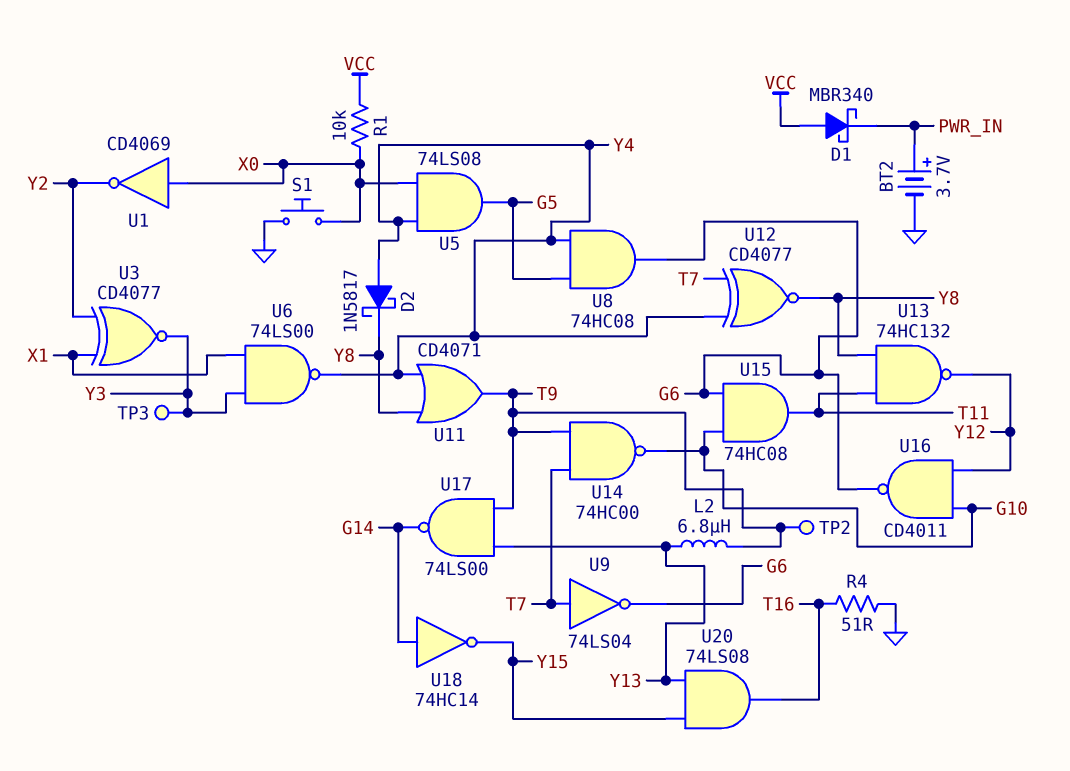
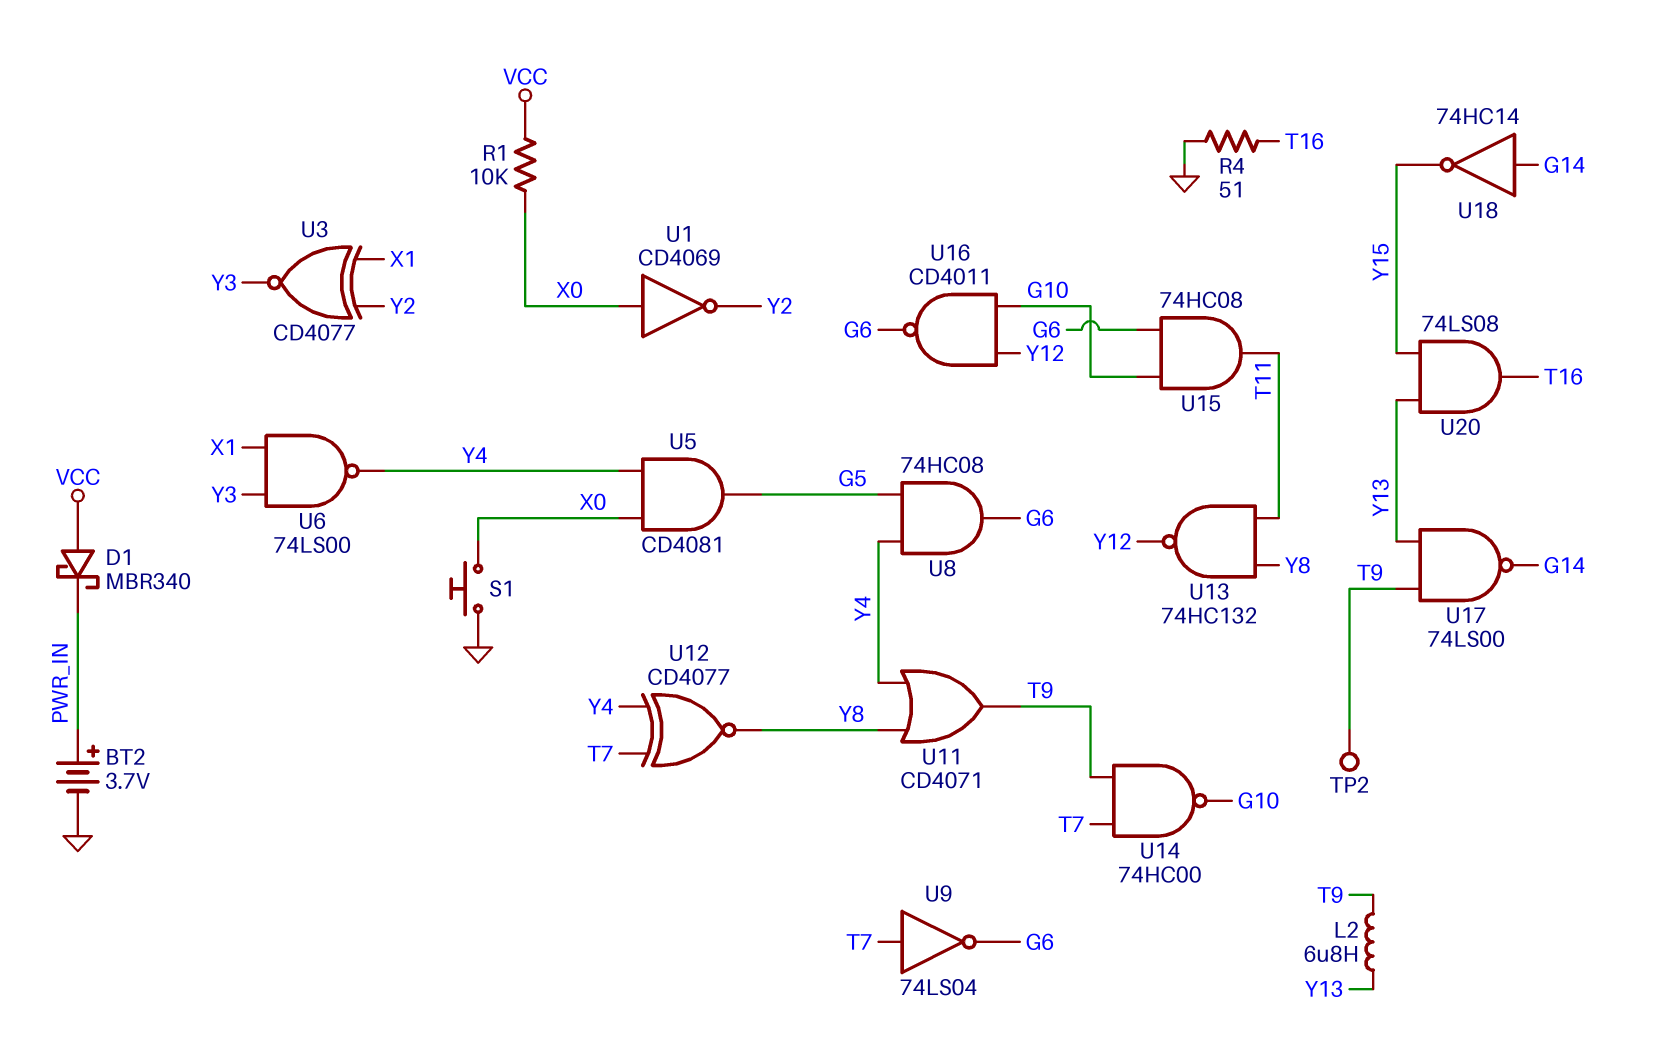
D2: schottky 1N5817 (A Y4, K Y8) -> none
TP3: test point (Y3) -> none
U5: AND 74LS08 (in X0, in Y4, out G5) -> AND CD4081 (in X0, in Y4, out G5)

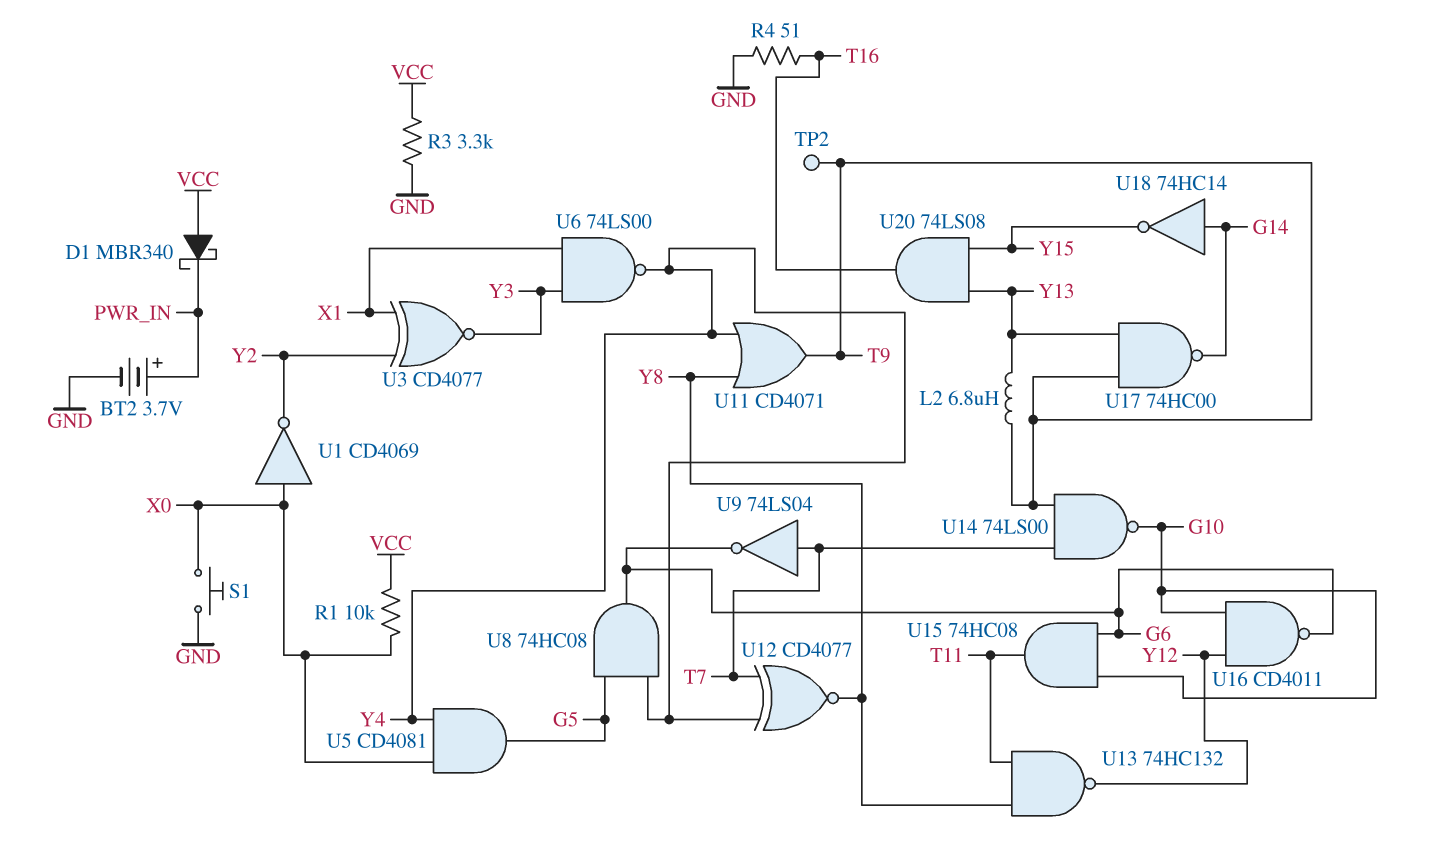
R3: none -> 3.3k (GND, VCC)
U14: NAND 74HC00 (in T7, in T9, out G10) -> NAND 74LS00 (in T7, in T9, out G10)
U17: NAND 74LS00 (in T9, in Y13, out G14) -> NAND 74HC00 (in T9, in Y13, out G14)

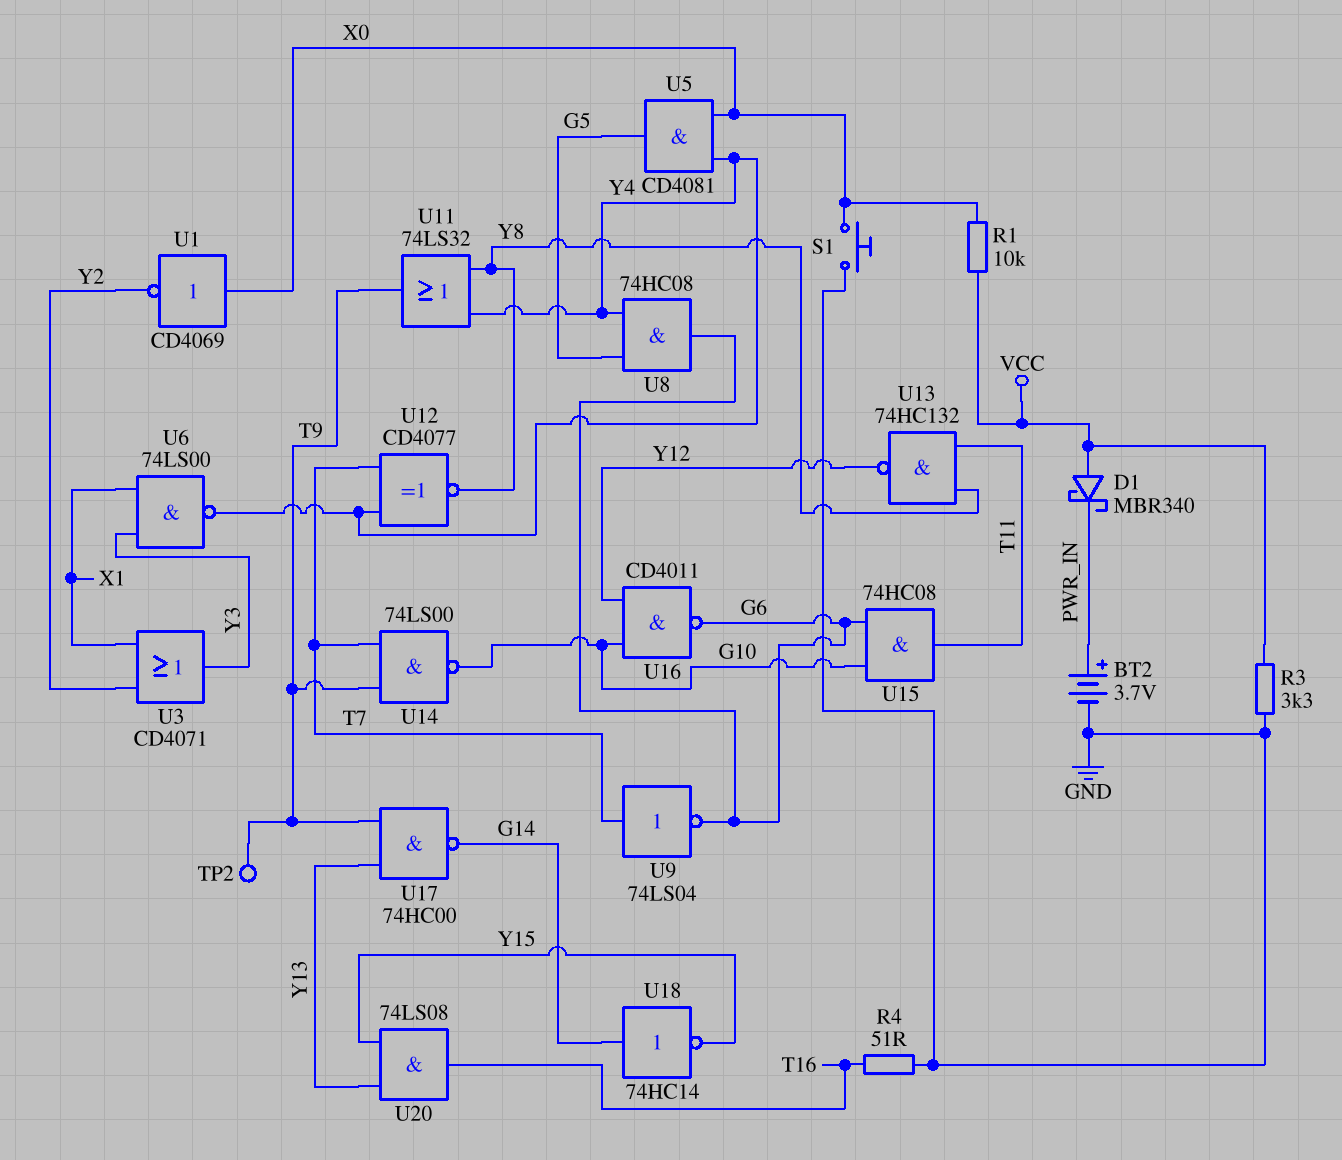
L2: 6.8uH (T9, Y13) -> none
U3: XNOR CD4077 (in X1, in Y2, out Y3) -> OR CD4071 (in X1, in Y2, out Y3)
U11: OR CD4071 (in Y4, in Y8, out T9) -> OR 74LS32 (in Y4, in Y8, out T9)

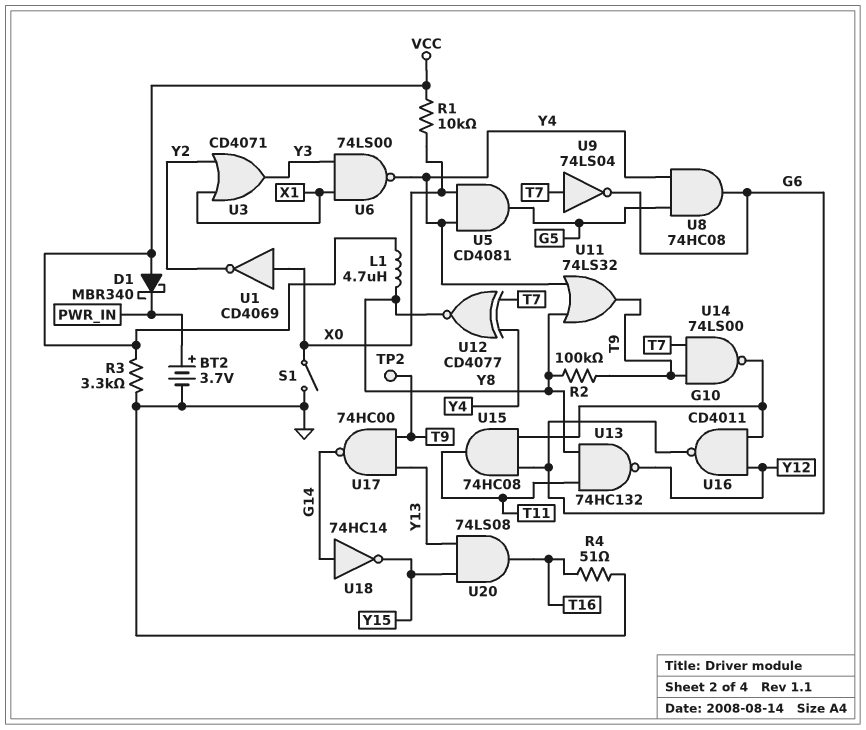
L1: none -> 4.7uH (VCC, Y8)
R2: none -> 100k (T9, Y8)
S1: button (GND, X0) -> switch (GND, X0)

